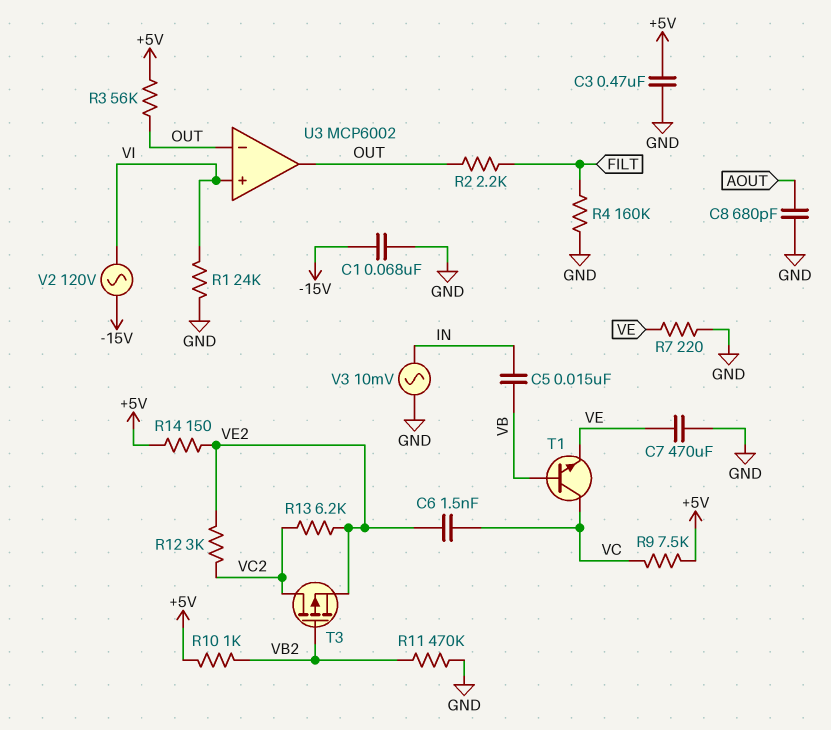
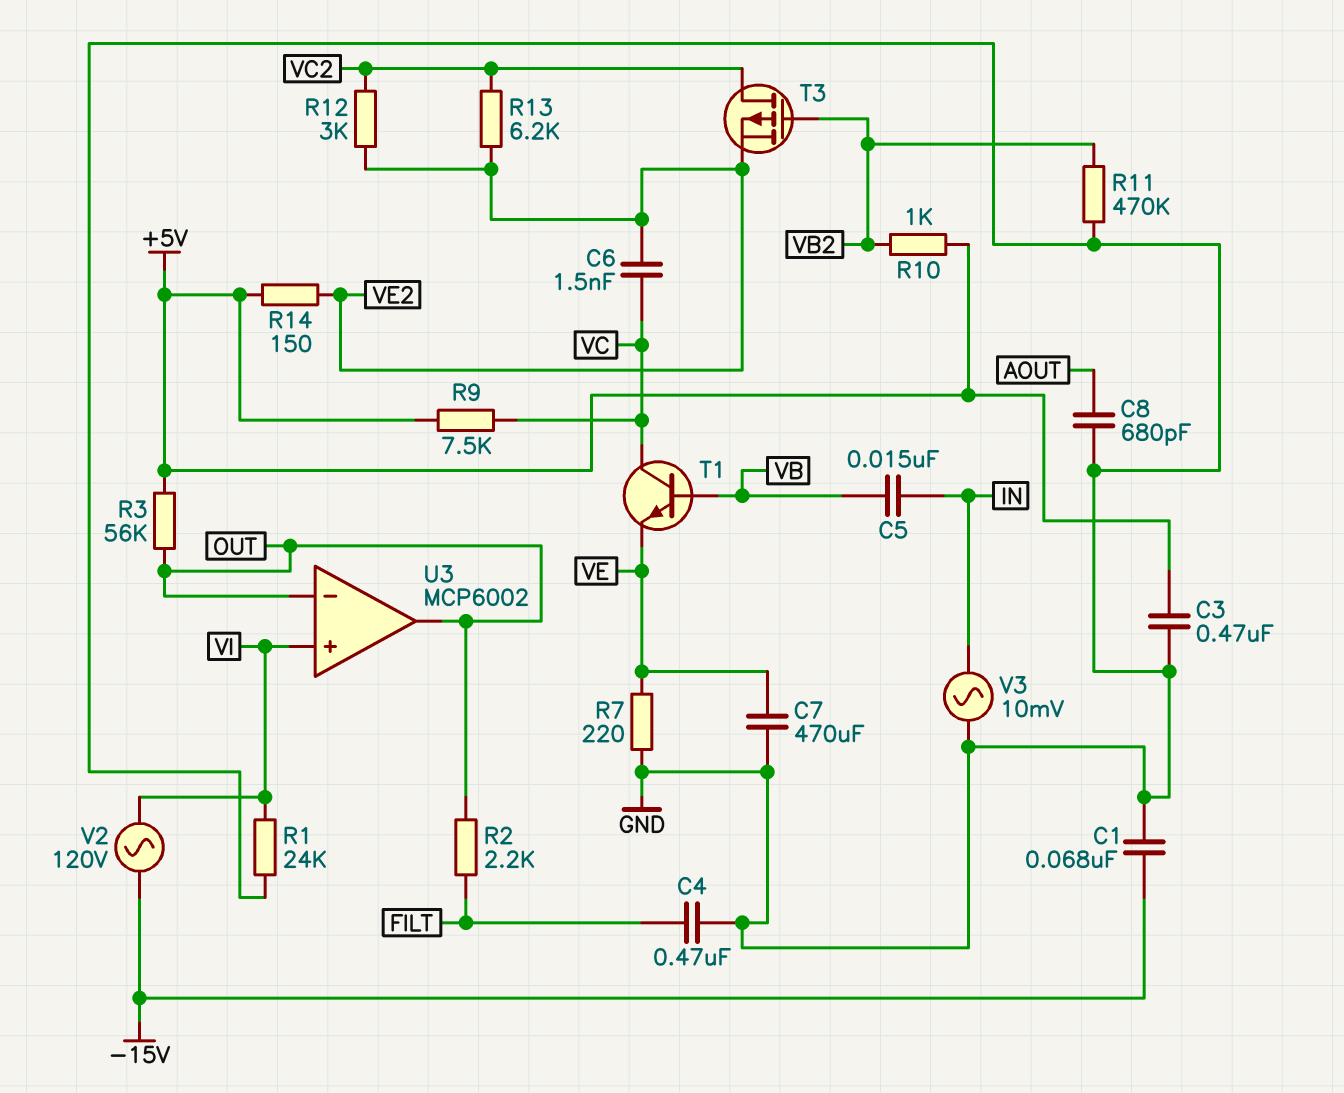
C4: none -> 470nF (FILT, GND)
R4: 160k (FILT, GND) -> none

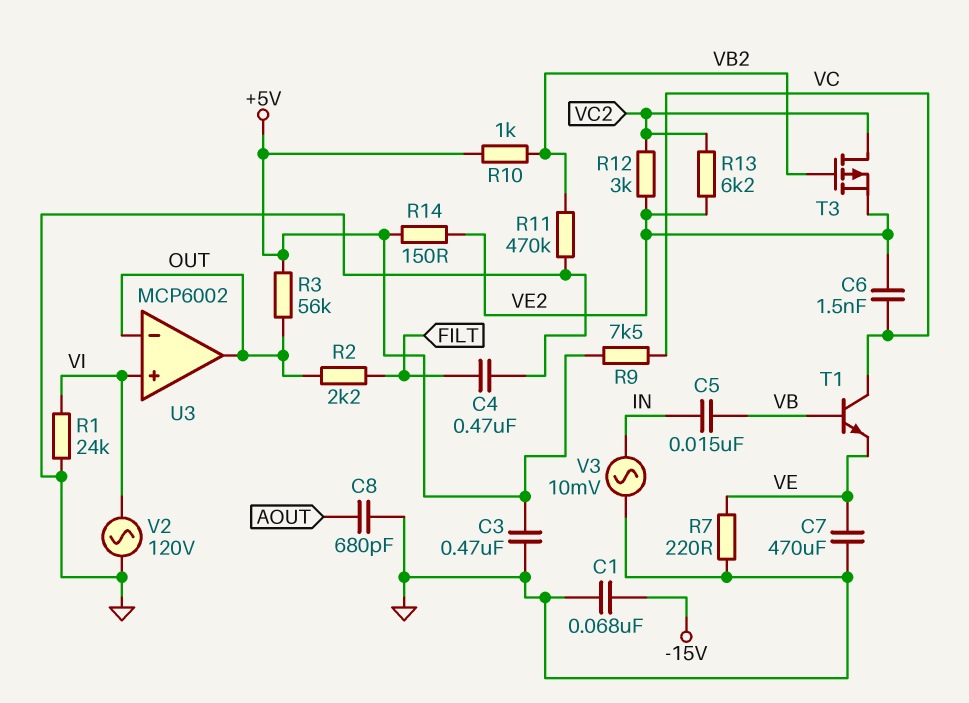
V2: AC 120V (-15V, VI) -> AC 120V (GND, VI)

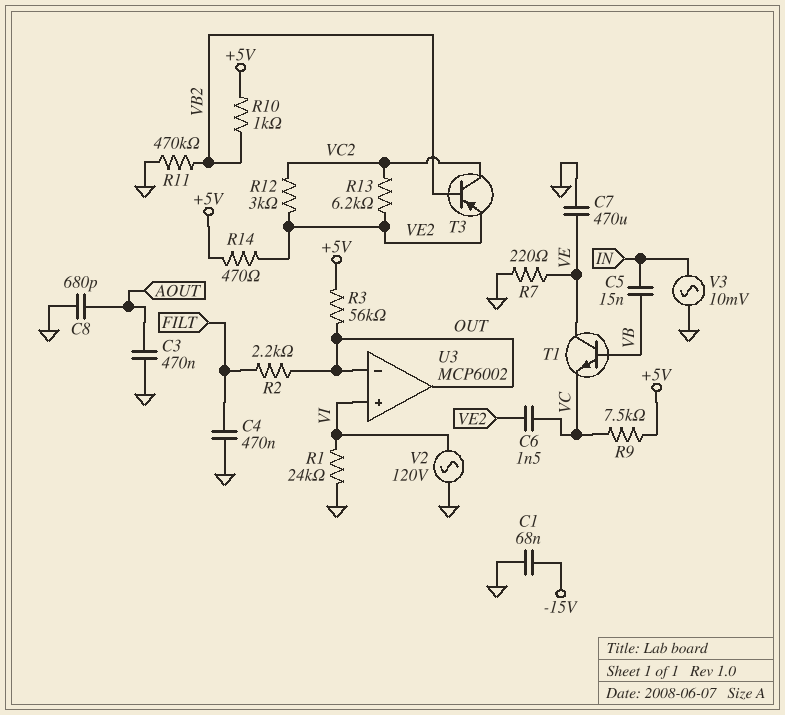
C3: 470nF (+5V, GND) -> 470nF (AOUT, GND)
R14: 150 (+5V, VE2) -> 470 (+5V, VE2)
T1: NPN (B VB, C VC, E VE) -> NPN (B VB, C VE, E VC)
T3: PMOS (G VB2, D VC2, S VE2) -> PNP (B VB2, C VC2, E VE2)

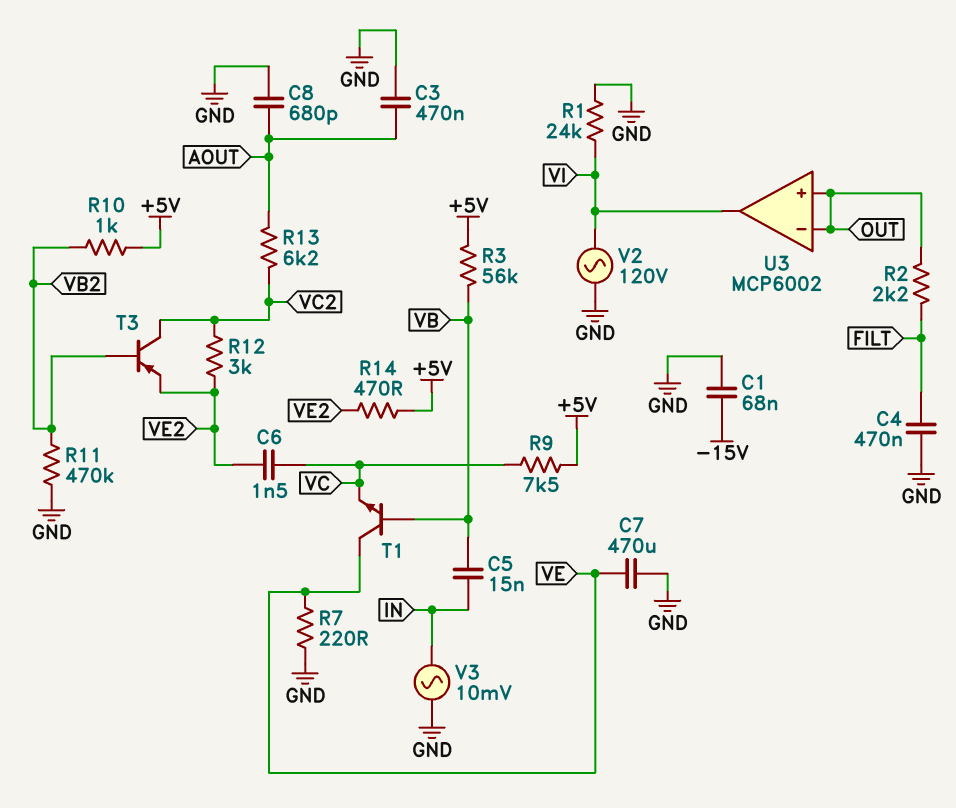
R3: 56k (+5V, OUT) -> 56k (+5V, VB)
R13: 6.2k (VC2, VE2) -> 6.2k (AOUT, VC2)
U3 pin in+: VI -> OUT
U3 pin out: OUT -> VI

